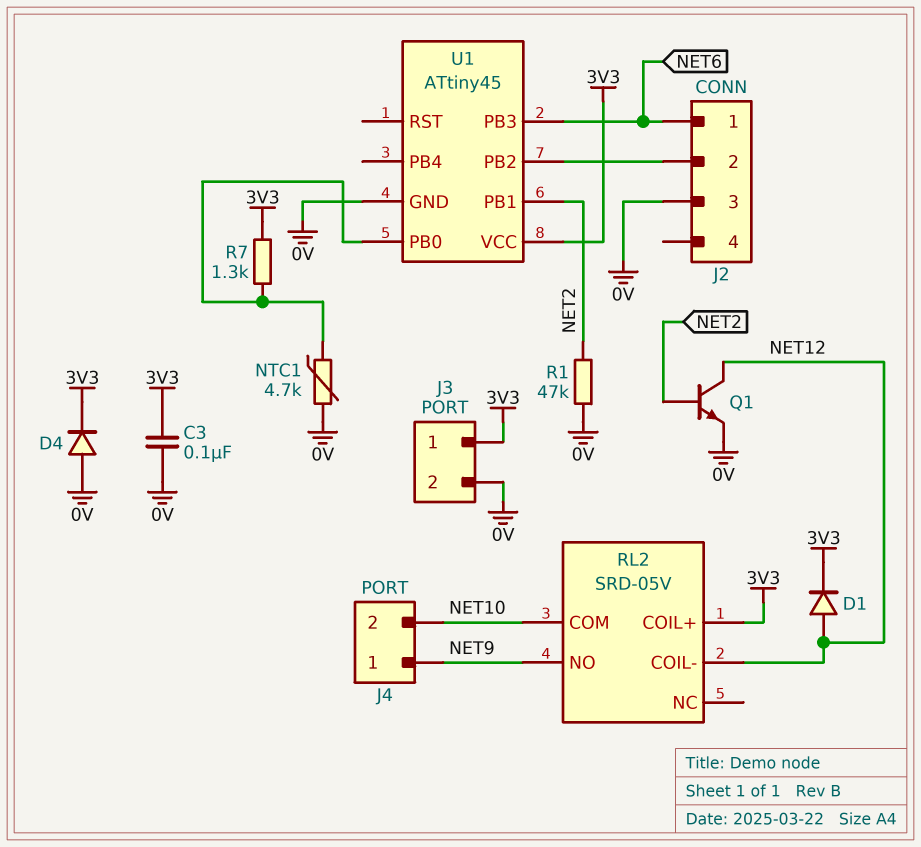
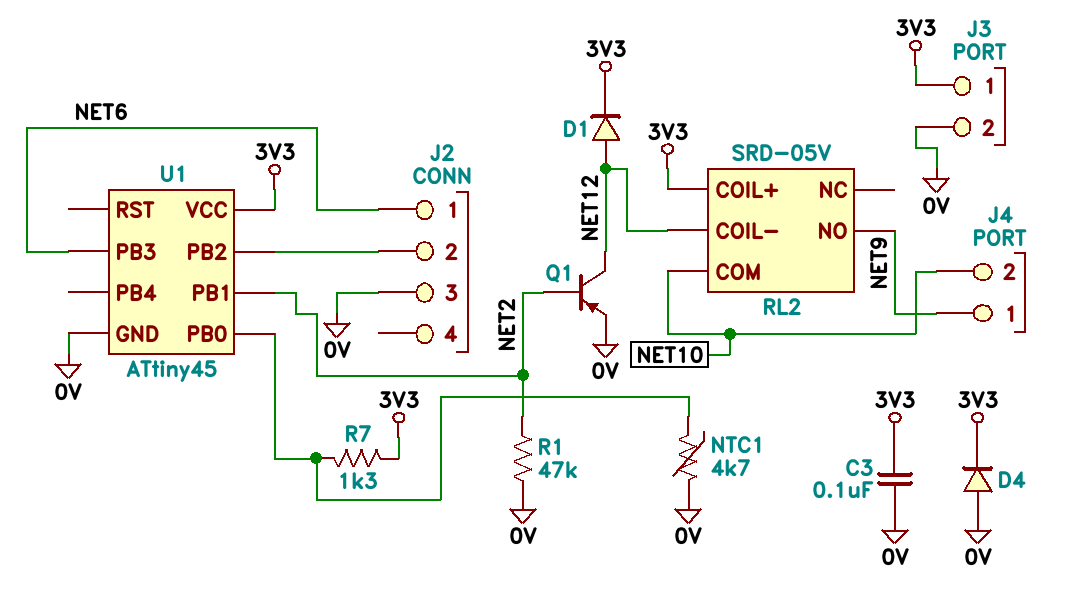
Q1: NPN (B NET2, C NET12, E 0V) -> PNP (B NET2, C NET12, E 0V)

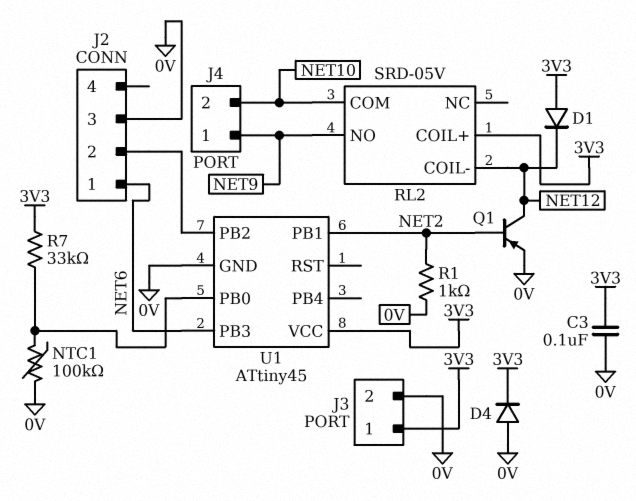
D1: diode (A NET12, K 3V3) -> diode (A 3V3, K NET12)
NTC1: 4.7k (0V, U1/PB0) -> 100k (0V, U1/PB0)
R1: 47k (0V, NET2) -> 1k (0V, NET2)
R7: 1.3k (3V3, U1/PB0) -> 33k (3V3, U1/PB0)

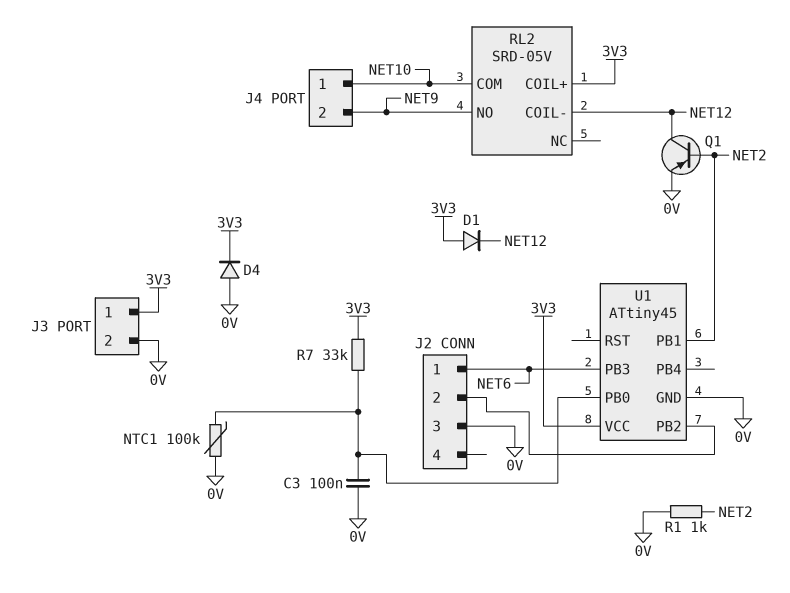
C3: 100nF (0V, 3V3) -> 100nF (0V, U1/PB0)
J4 pin 1: NET9 -> NET10
J4 pin 2: NET10 -> NET9

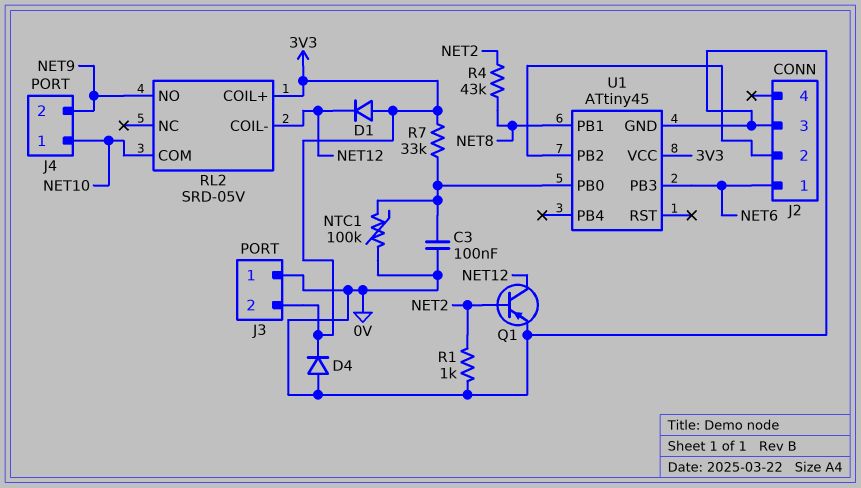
J3 pin 1: 3V3 -> 0V
J3 pin 2: 0V -> 3V3
R4: none -> 43k (NET2, NET8)
U1 pin PB1: NET2 -> NET8

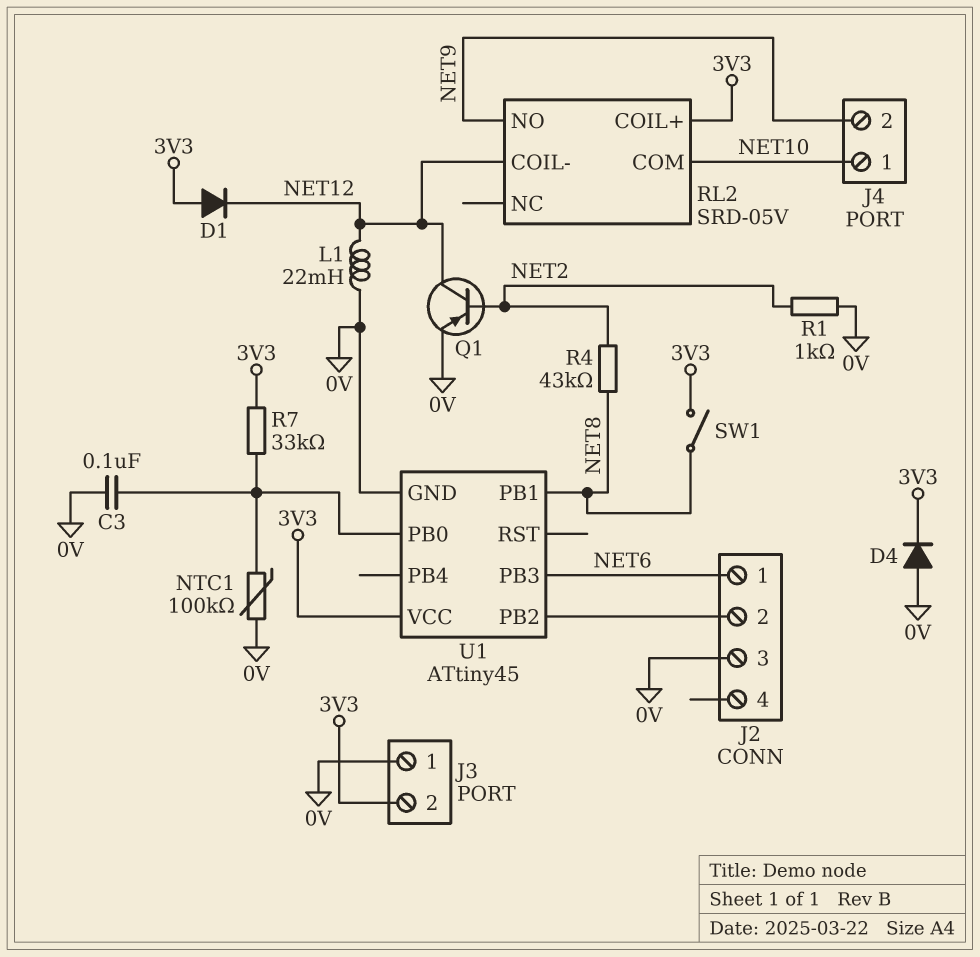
L1: none -> 22mH (0V, NET12)
SW1: none -> switch (3V3, NET8)

